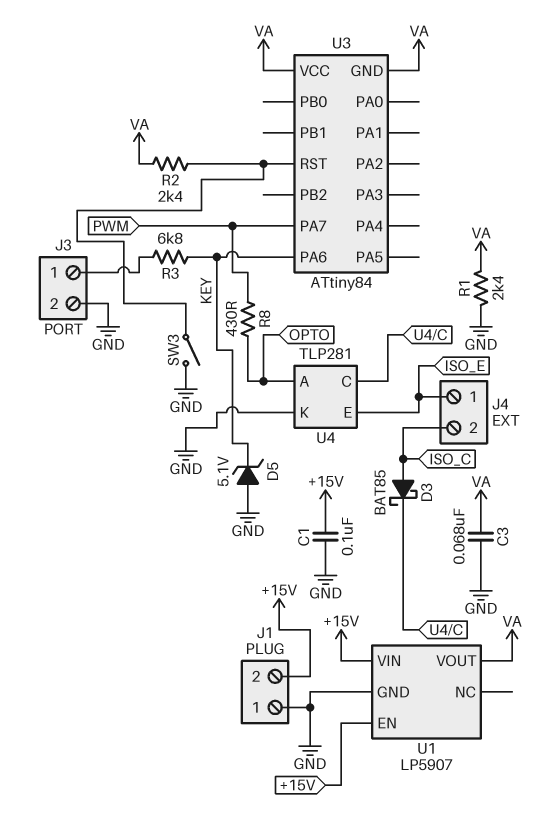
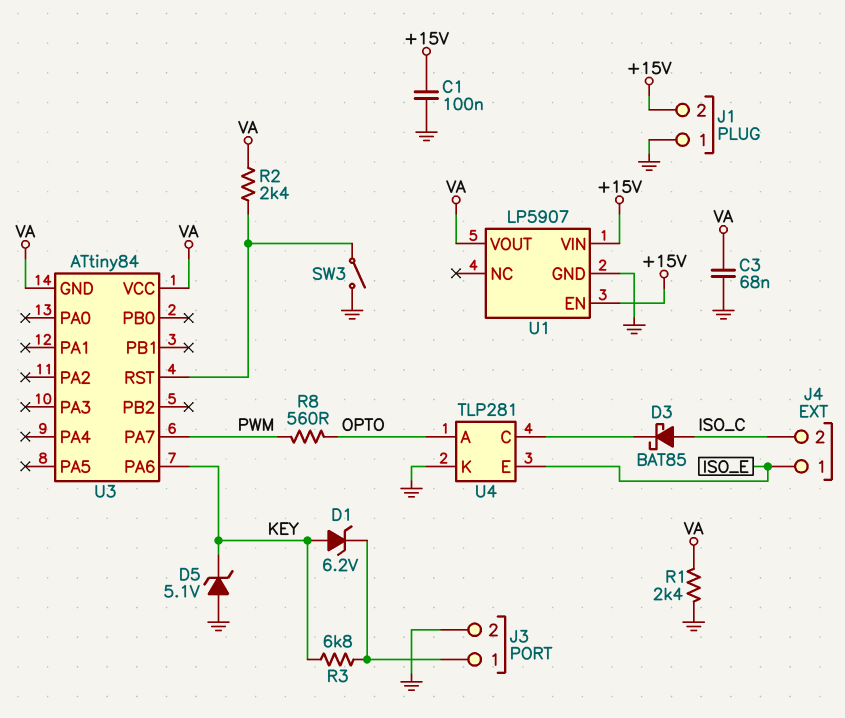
D1: none -> zener 6.2V (A KEY, K J3/1)
R8: 430 (OPTO, PWM) -> 560 (OPTO, PWM)

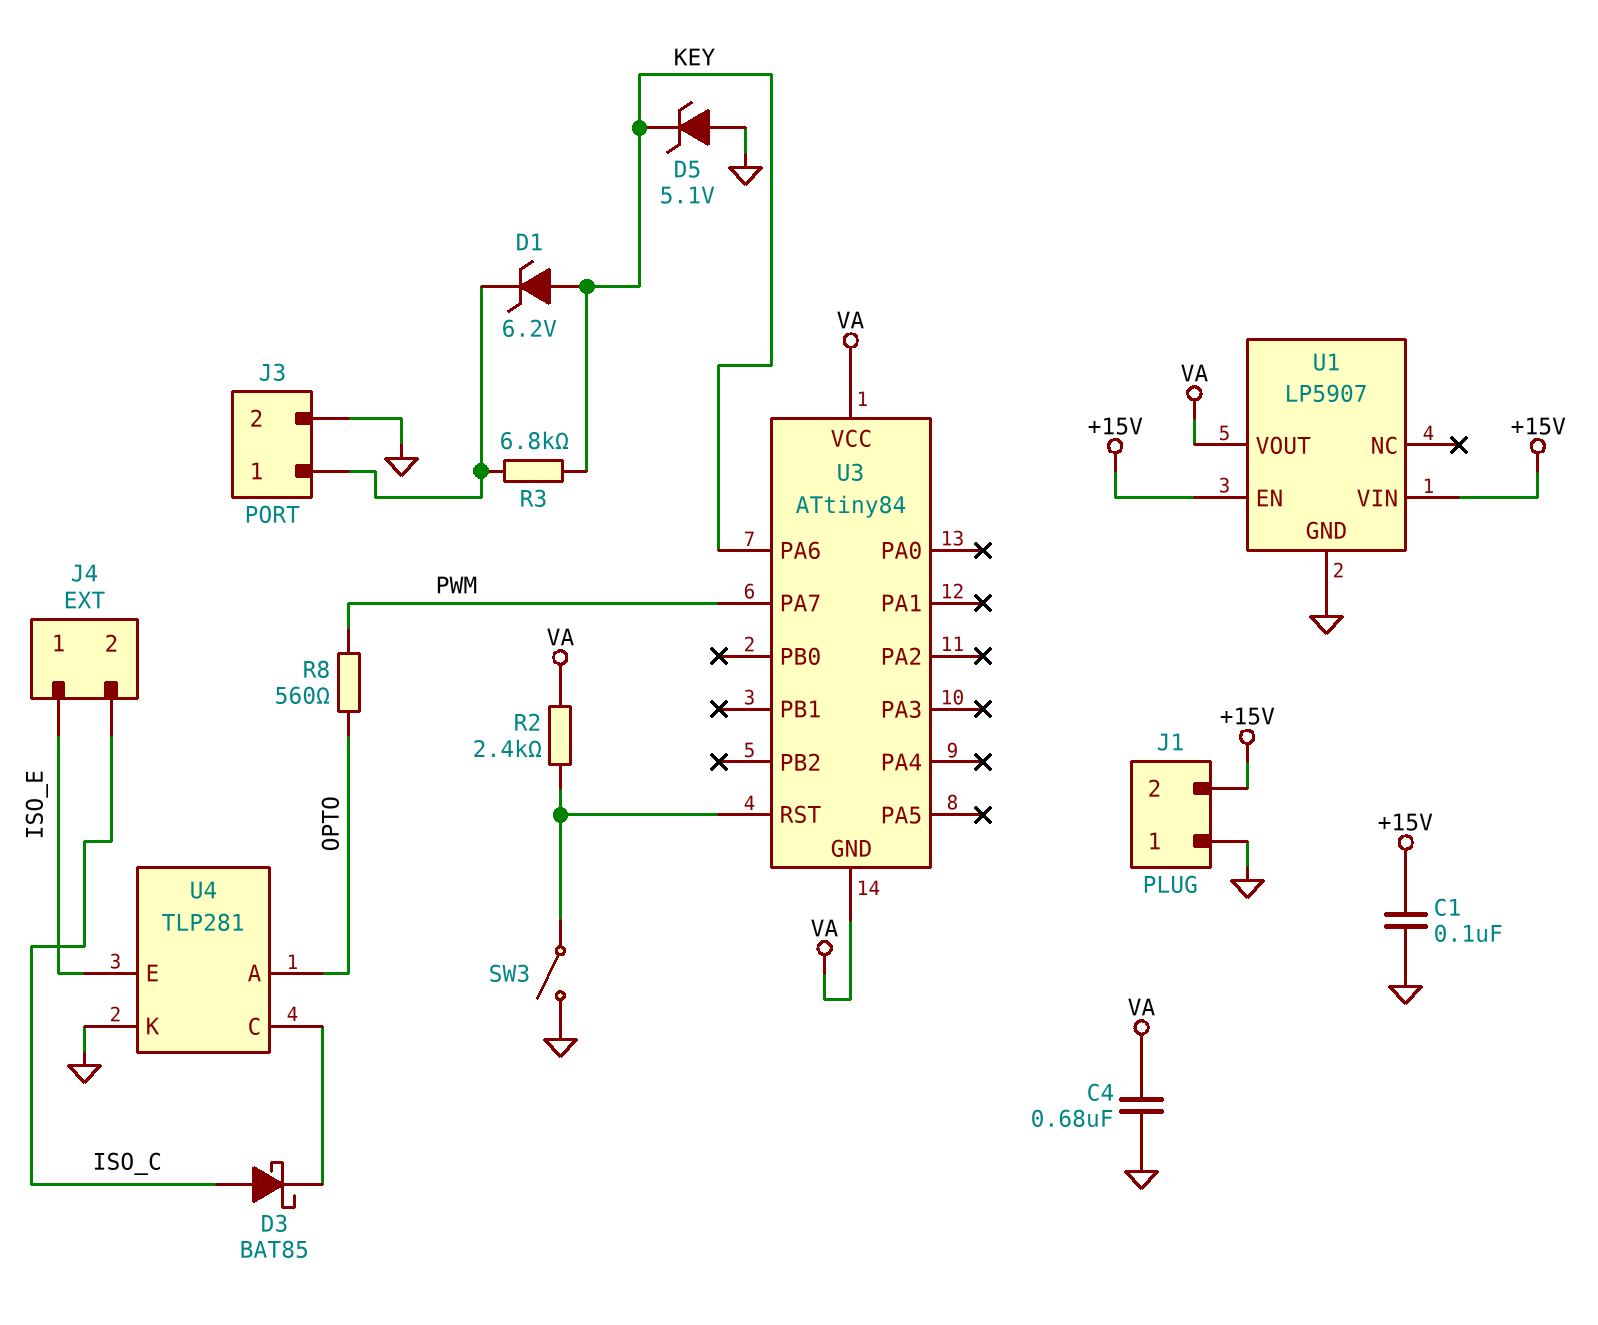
C3: 68nF (GND, VA) -> none
C4: none -> 680nF (GND, VA)
R1: 2.4k (GND, VA) -> none

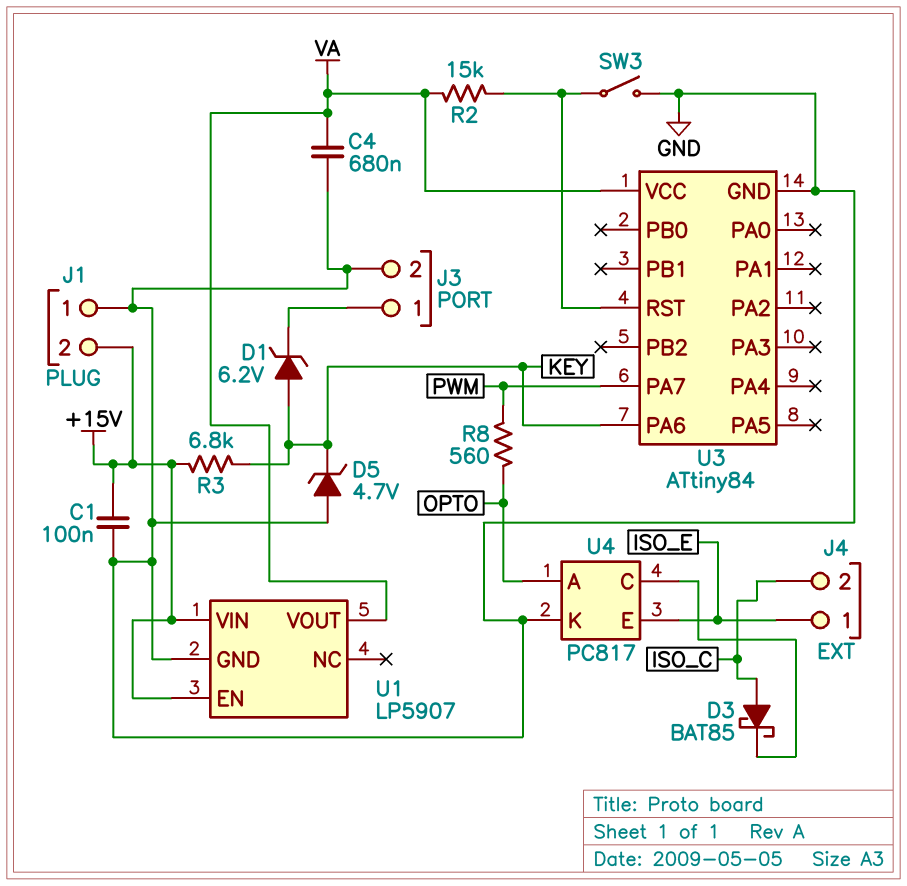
D5: zener 5.1V (A GND, K KEY) -> zener 4.7V (A GND, K KEY)
R2: 2.4k (U3/RST, VA) -> 15k (U3/RST, VA)
R3: 6.8k (J3/1, KEY) -> 6.8k (+15V, KEY)
U3 pin GND: VA -> GND
U4: TLP281 -> PC817

